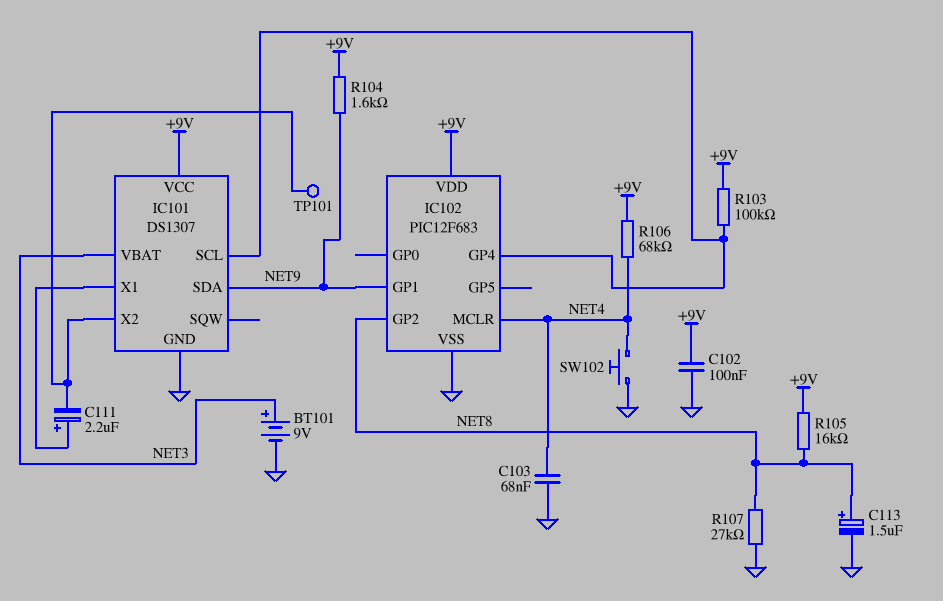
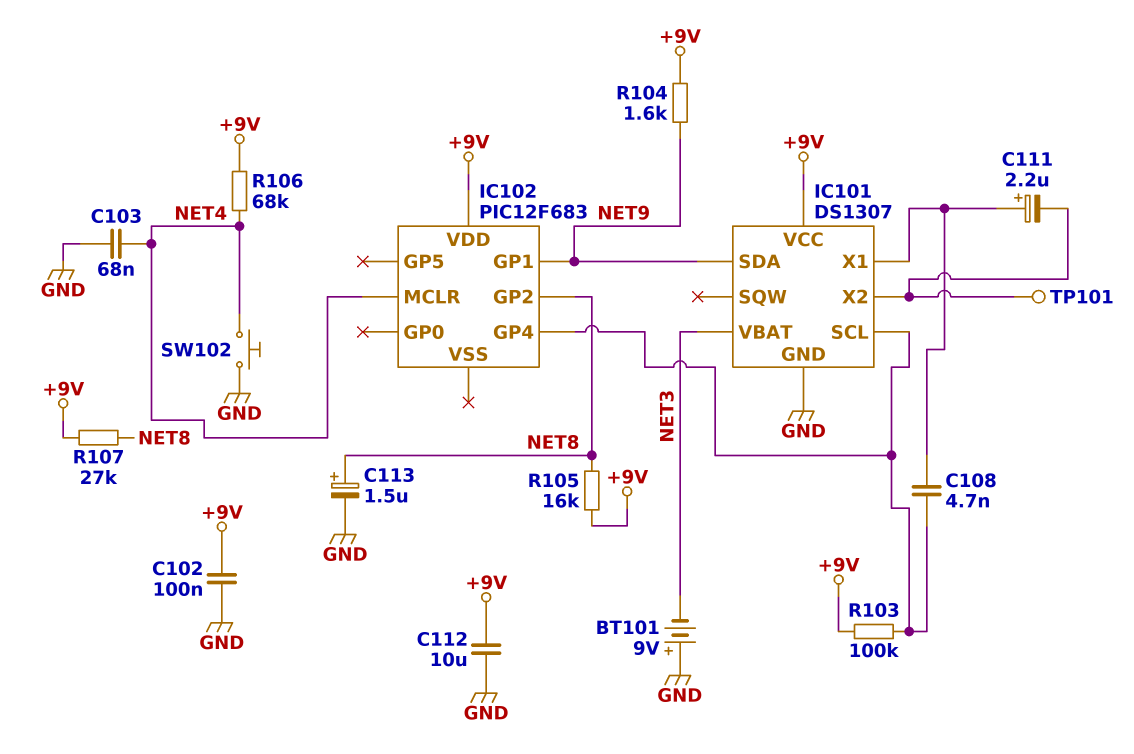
BT101: 9V (plus NET3, minus GND) -> 9V (plus GND, minus NET3)
C108: none -> 4.7nF (IC101/SCL, IC101/X1)
C112: none -> 10uF (+9V, GND)
IC102 pin VSS: GND -> none
R107: 27k (GND, NET8) -> 27k (+9V, NET8)

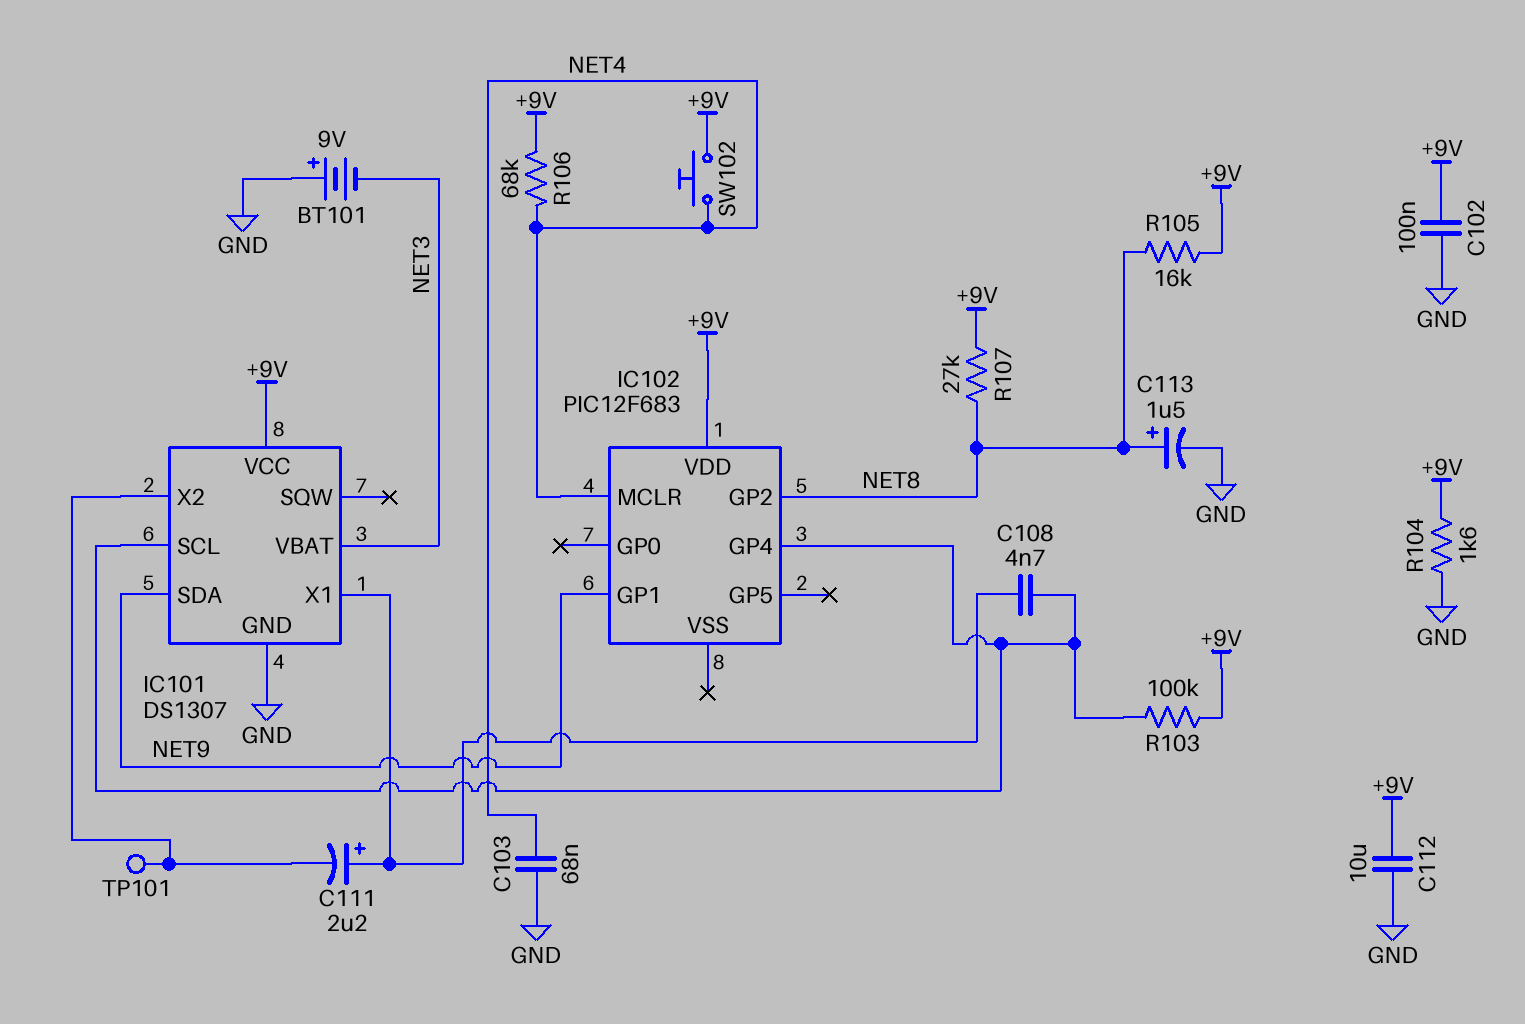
R104: 1.6k (+9V, NET9) -> 1.6k (+9V, GND)
SW102: button (GND, NET4) -> button (+9V, NET4)

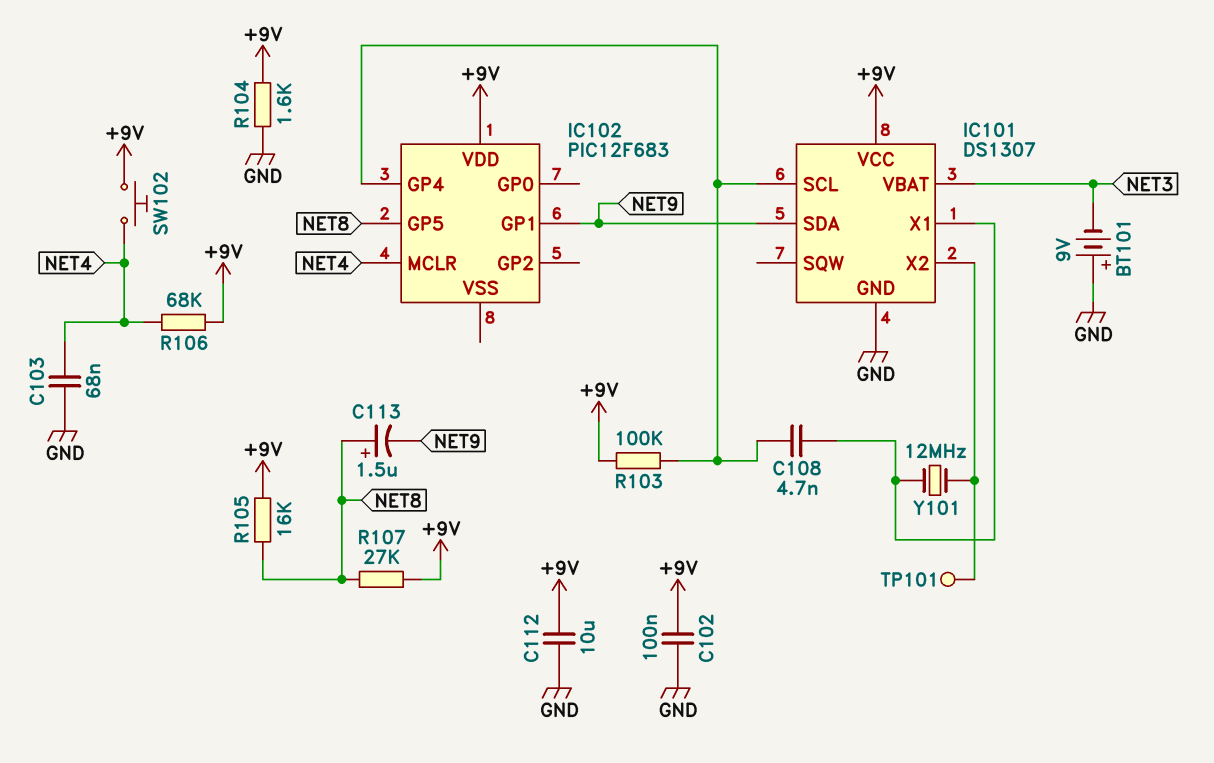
C111: 2.2uF (plus IC101/X1, minus IC101/X2) -> none
C113: 1.5uF (plus NET8, minus GND) -> 1.5uF (plus NET8, minus NET9)
IC102 pin GP2: NET8 -> none
IC102 pin GP5: none -> NET8
Y101: none -> 12MHz (IC101/X1, IC101/X2)

